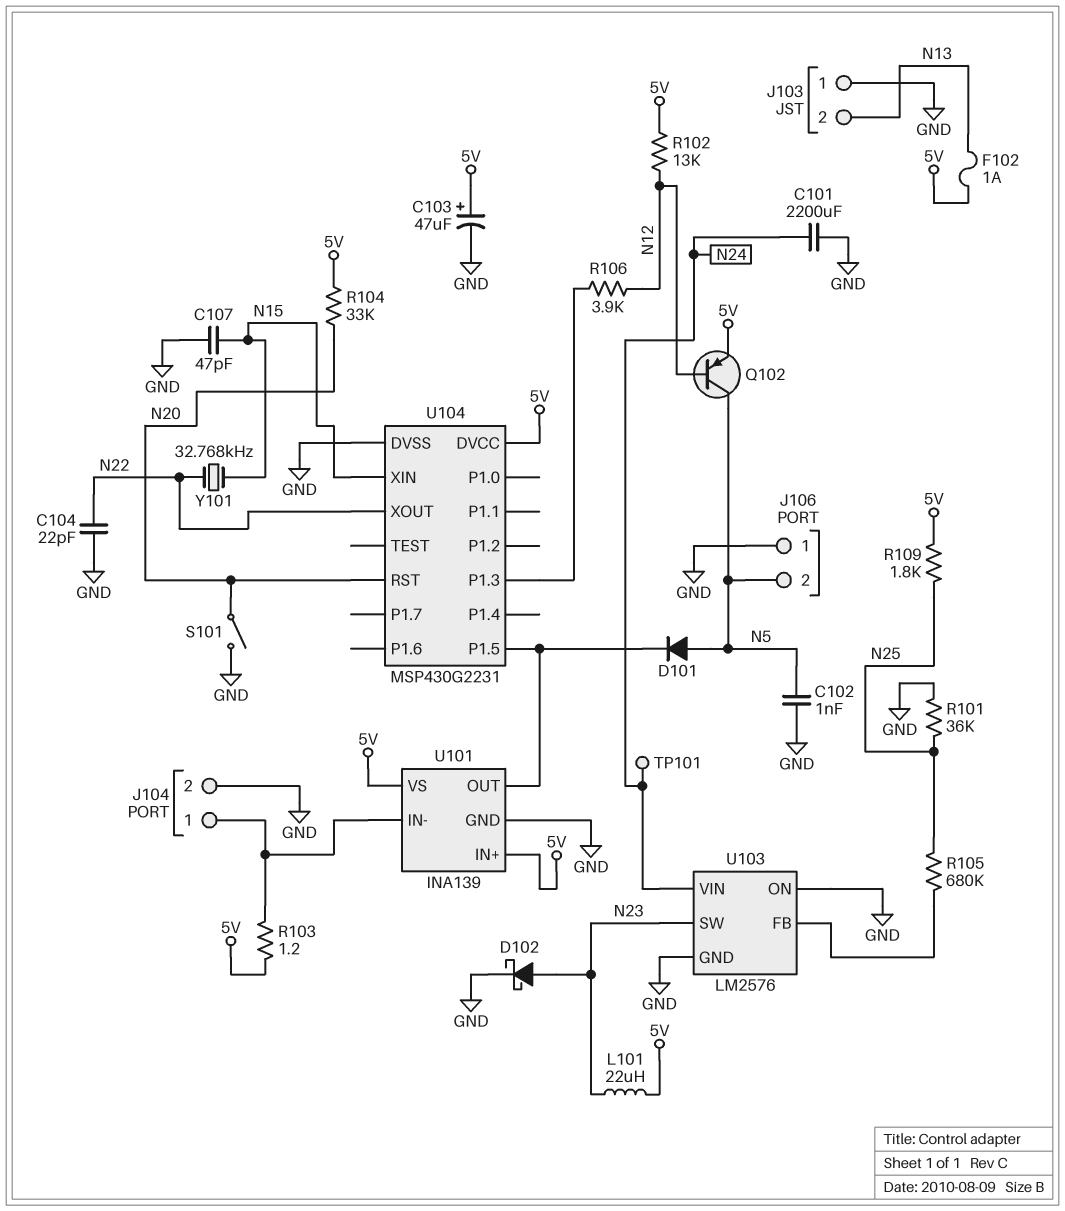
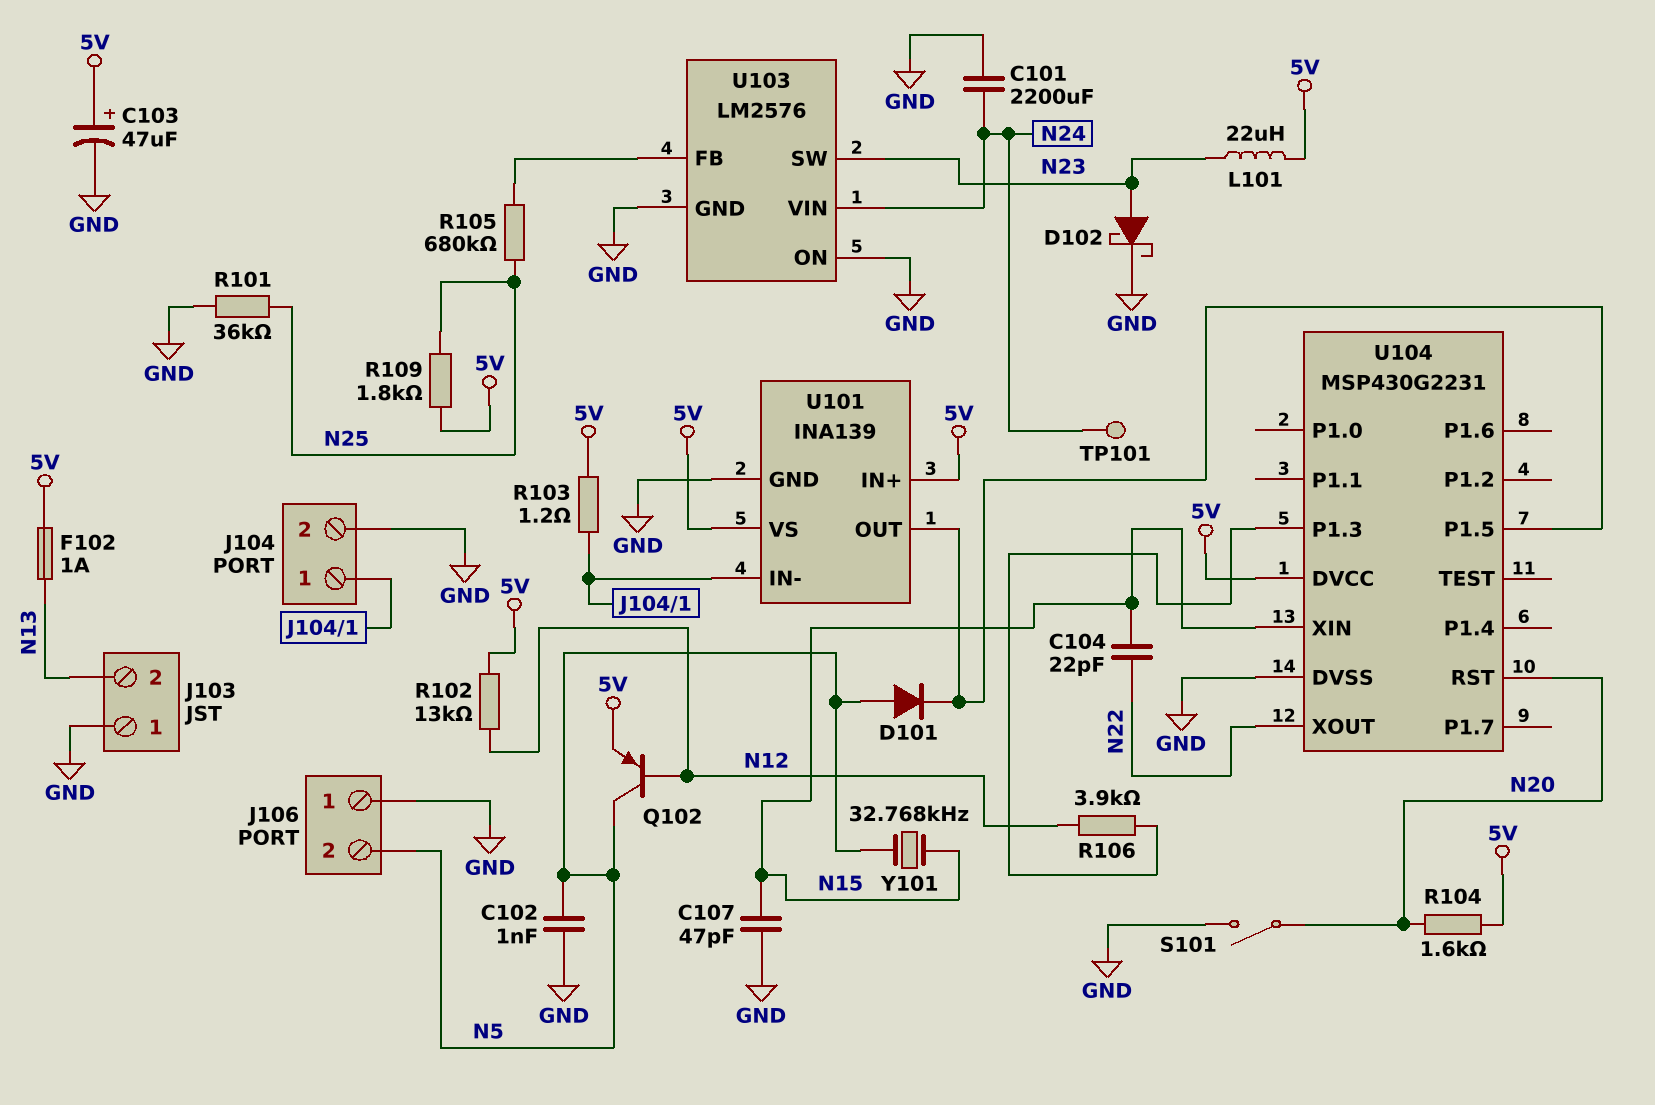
C104: 22pF (GND, N22) -> 22pF (N15, N22)
R104: 33k (5V, N20) -> 1.6k (5V, N20)
Y101: 32.768kHz (N15, N22) -> 32.768kHz (N5, N15)

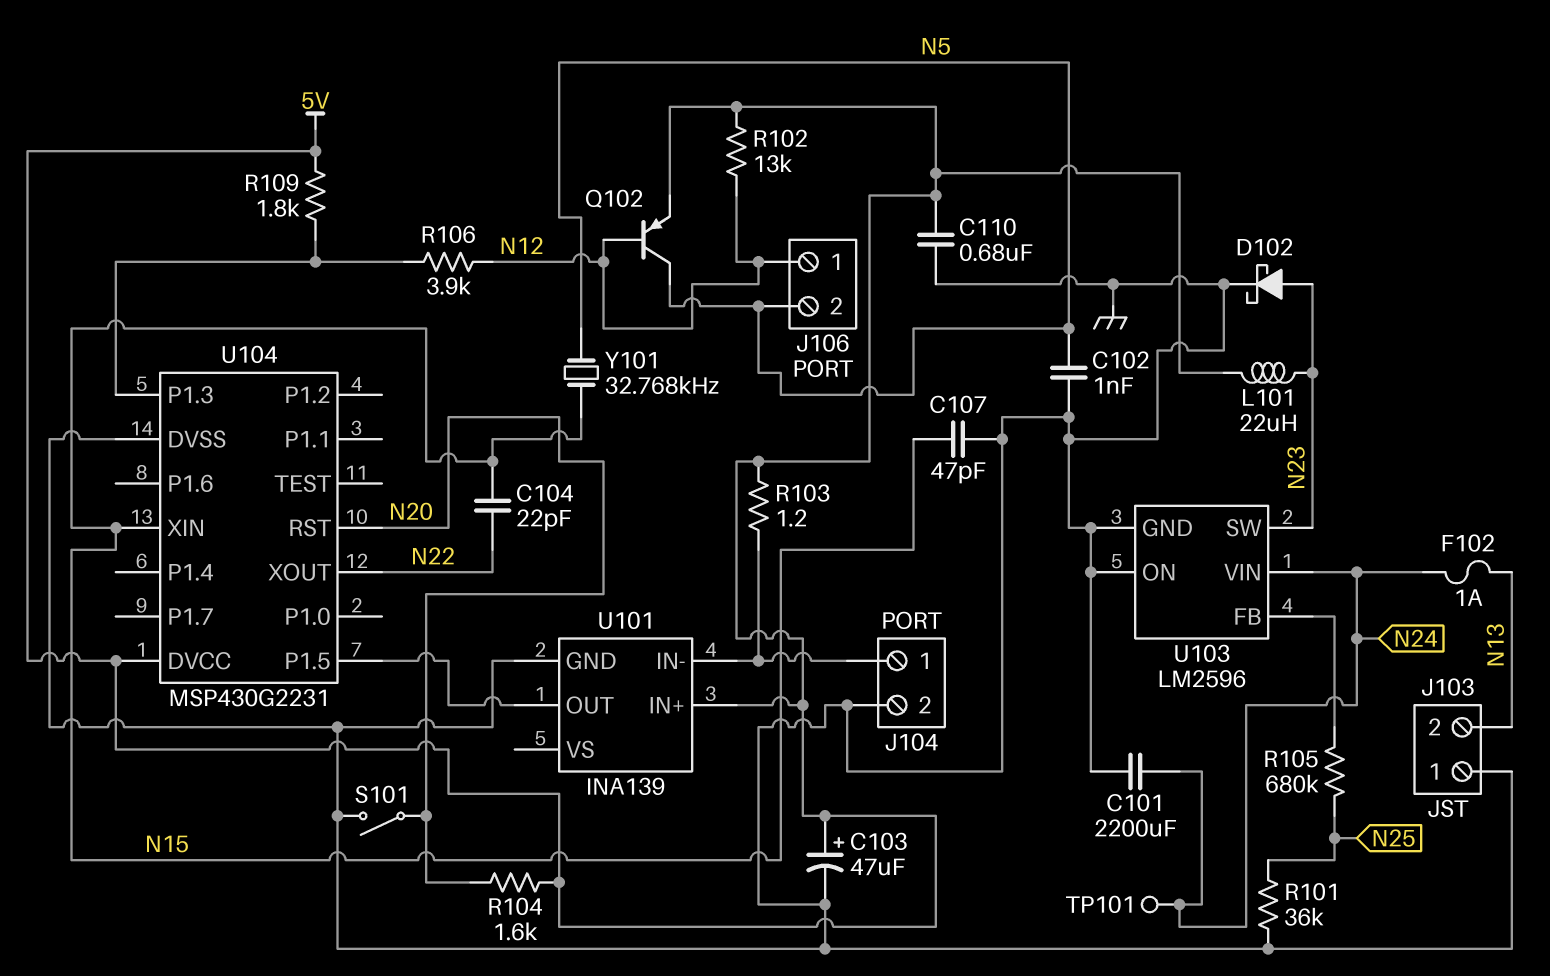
C110: none -> 680nF (5V, GND)
D101: diode (A N5, K U101/OUT) -> none
F102: 1A (5V, N13) -> 1A (N13, N24)
J106 pin 1: GND -> N12
R109: 1.8k (5V, N25) -> 1.8k (5V, U104/P1.3)
U101 pin VS: 5V -> none
U103: LM2576 -> LM2596

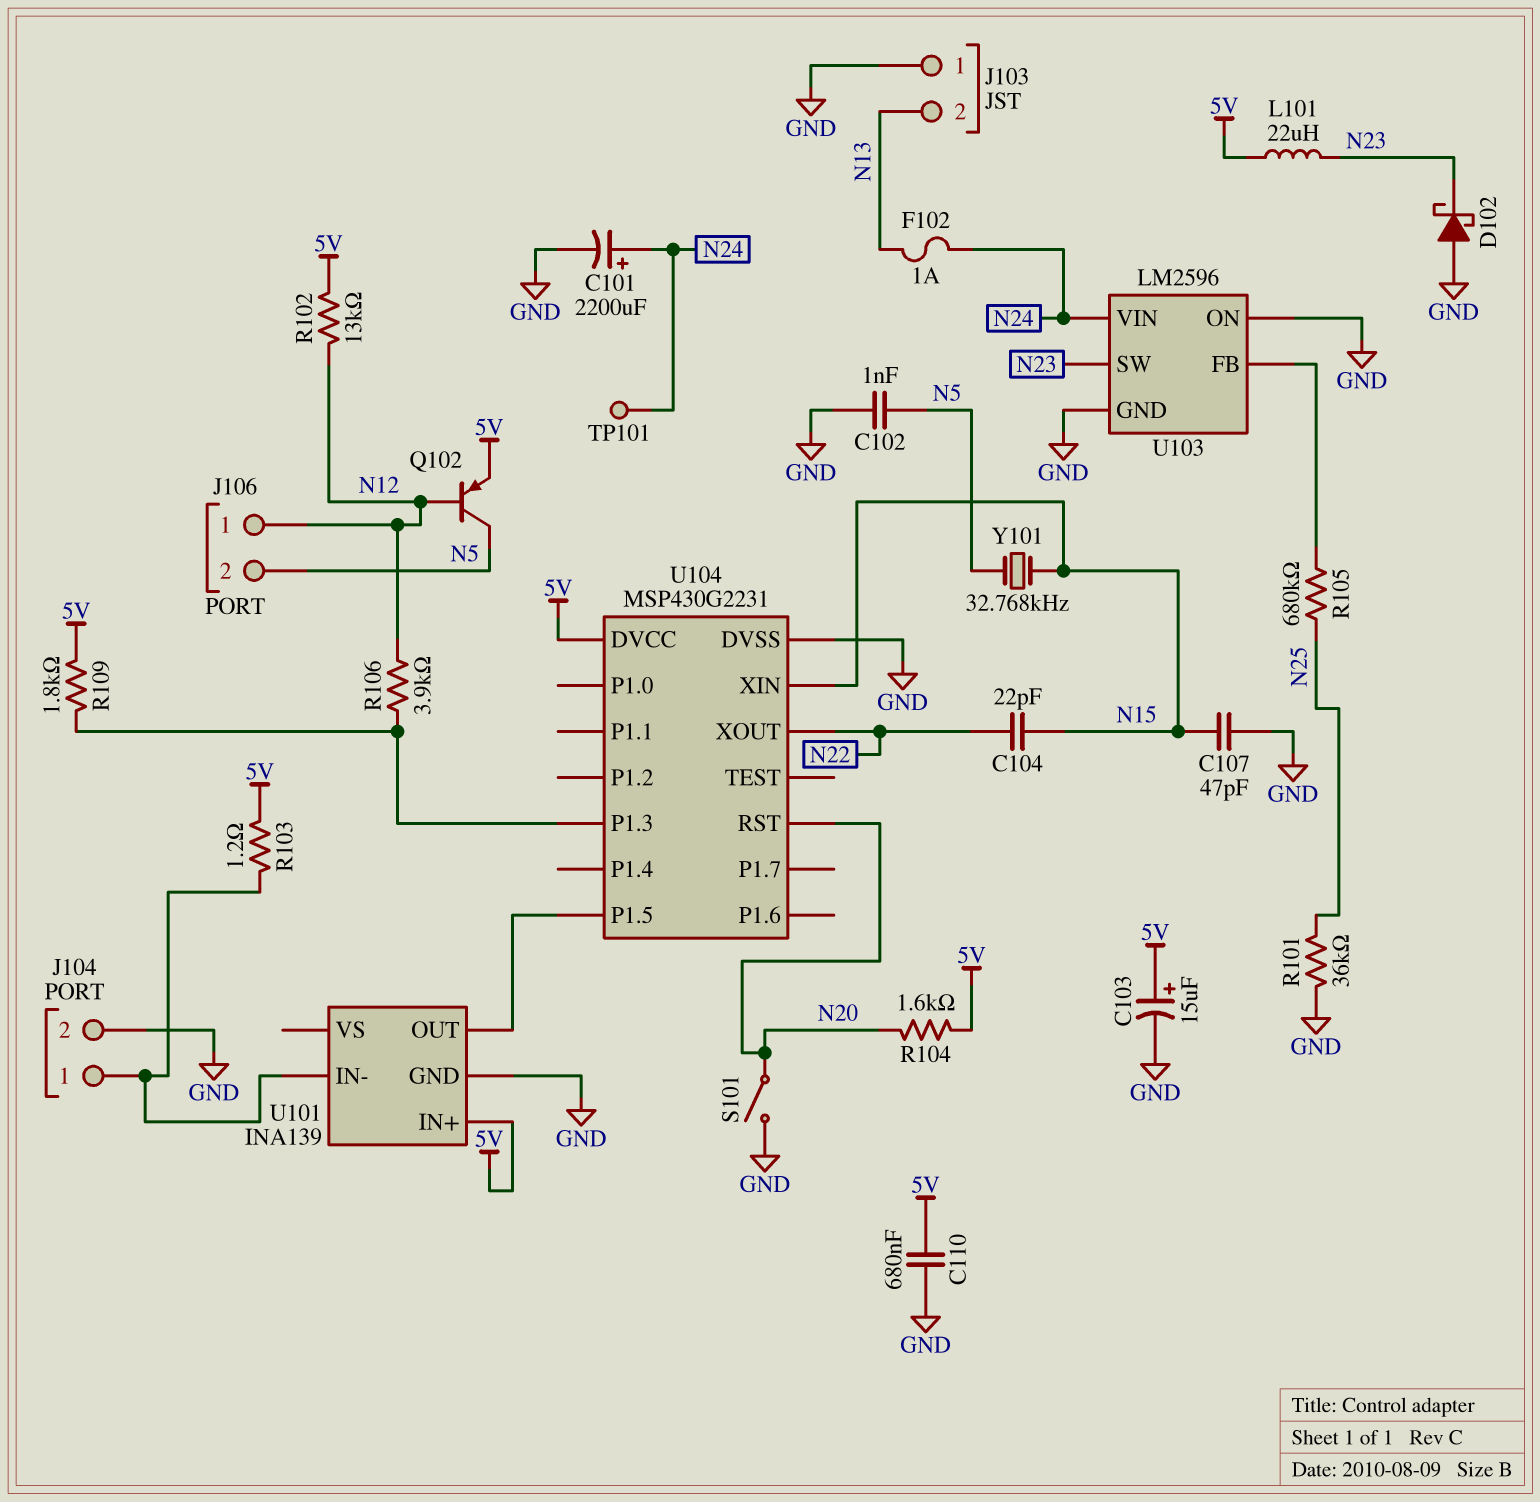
C101: 2200uF (GND, N24) -> 2200uF (plus N24, minus GND)
C103: 47uF (plus 5V, minus GND) -> 15uF (plus 5V, minus GND)
D102: schottky (A N23, K GND) -> schottky (A GND, K N23)

